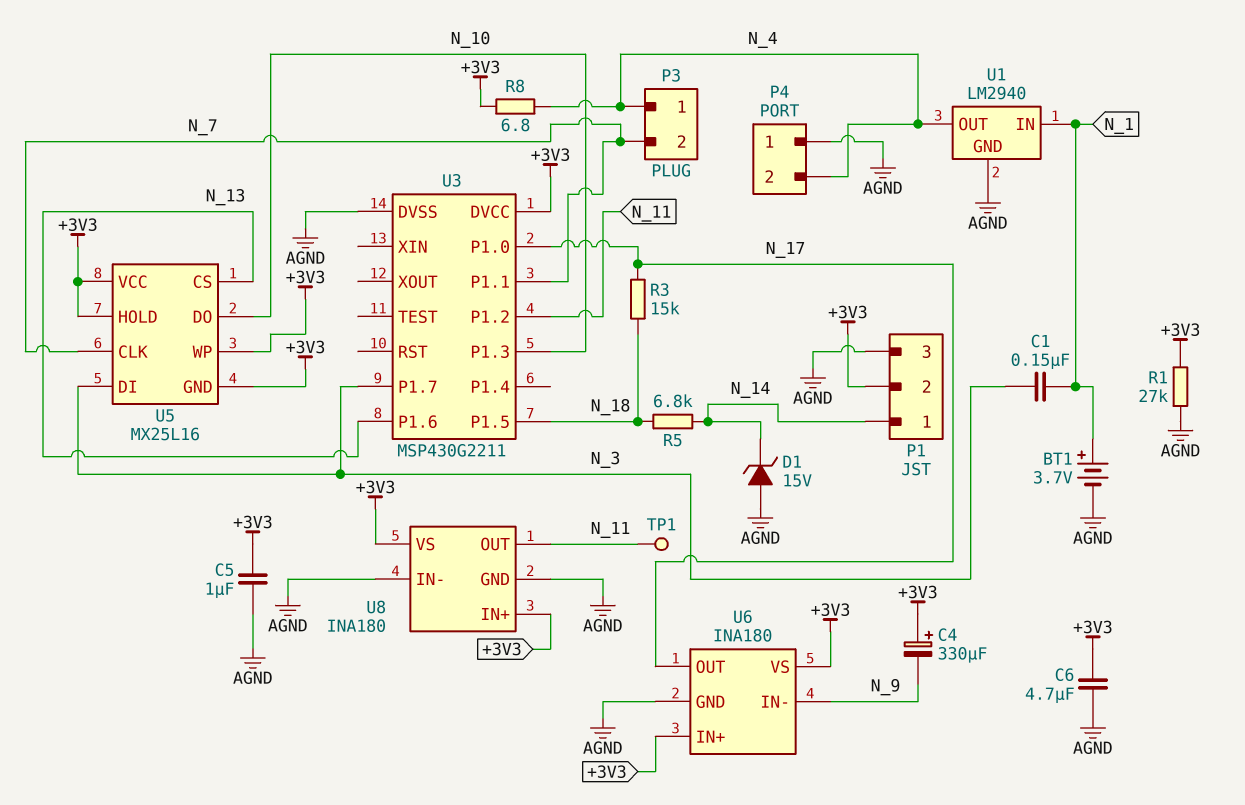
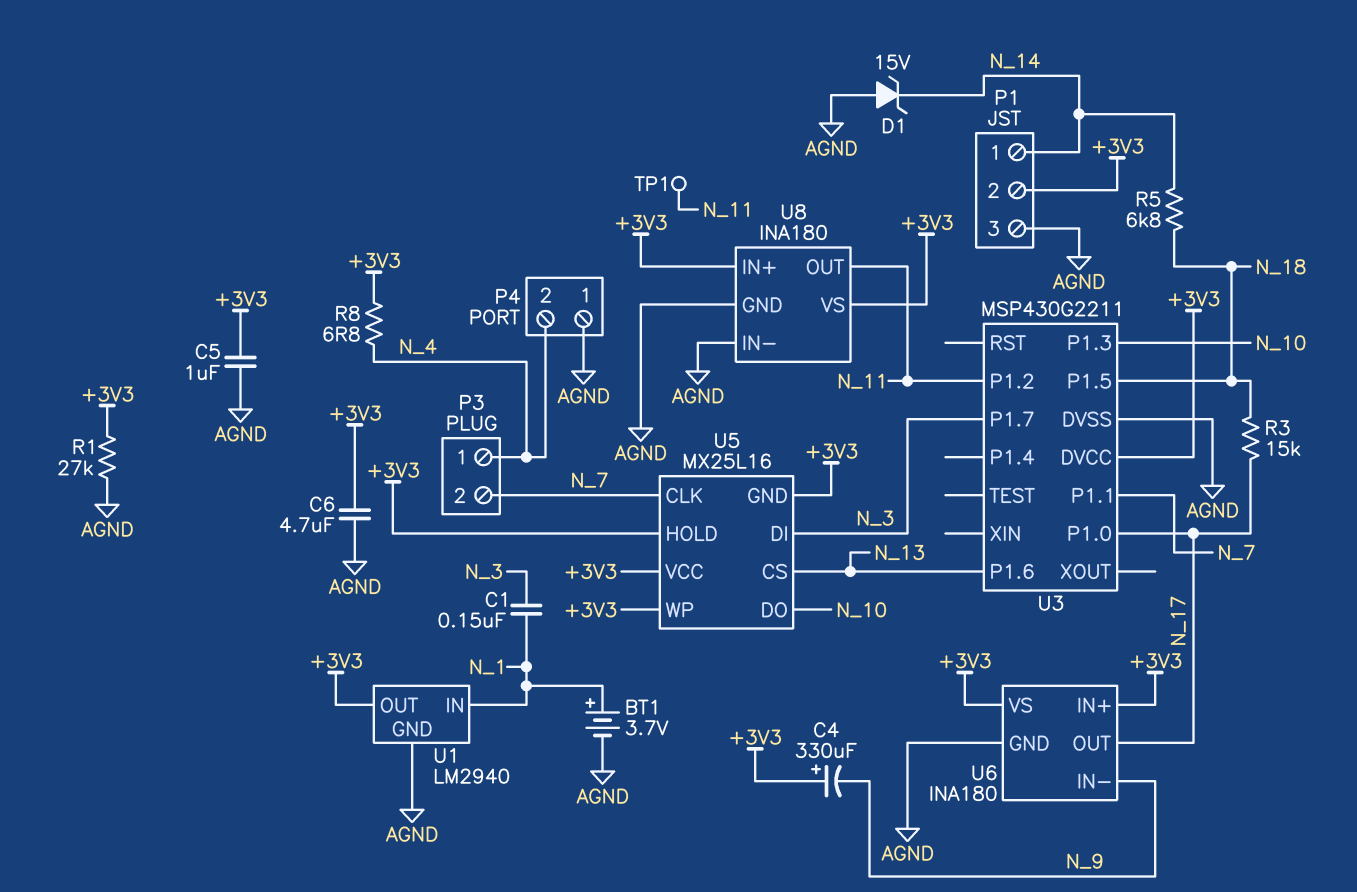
U1 pin OUT: N_4 -> +3V3

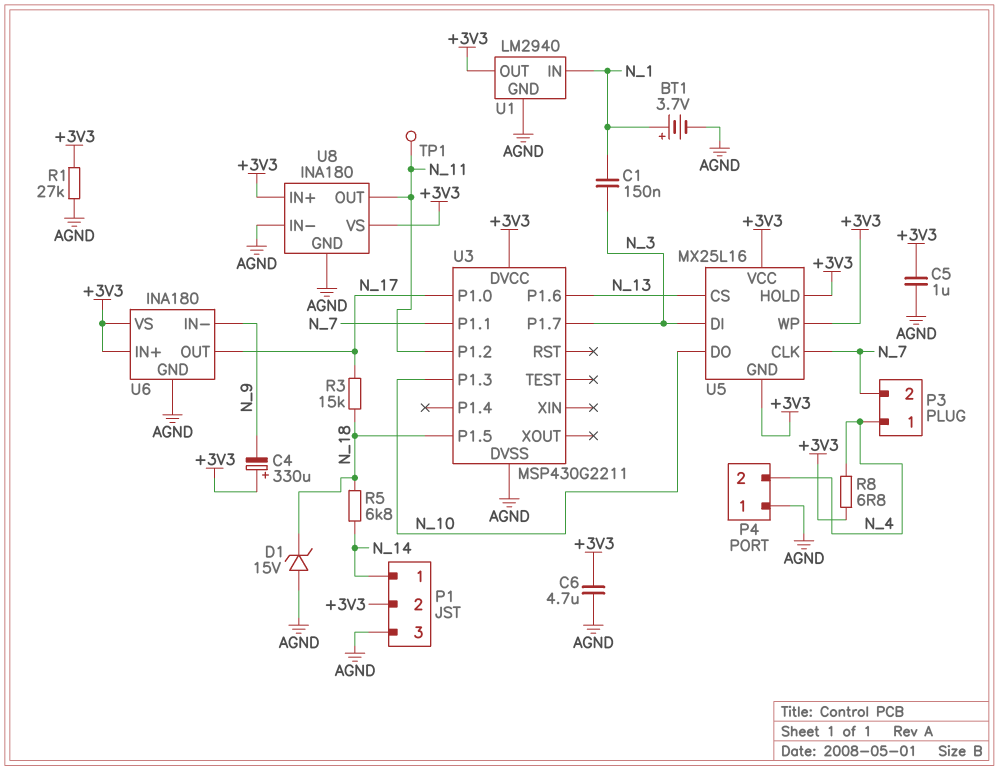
D1: zener 15V (A AGND, K N_14) -> zener 15V (A AGND, K N_18)

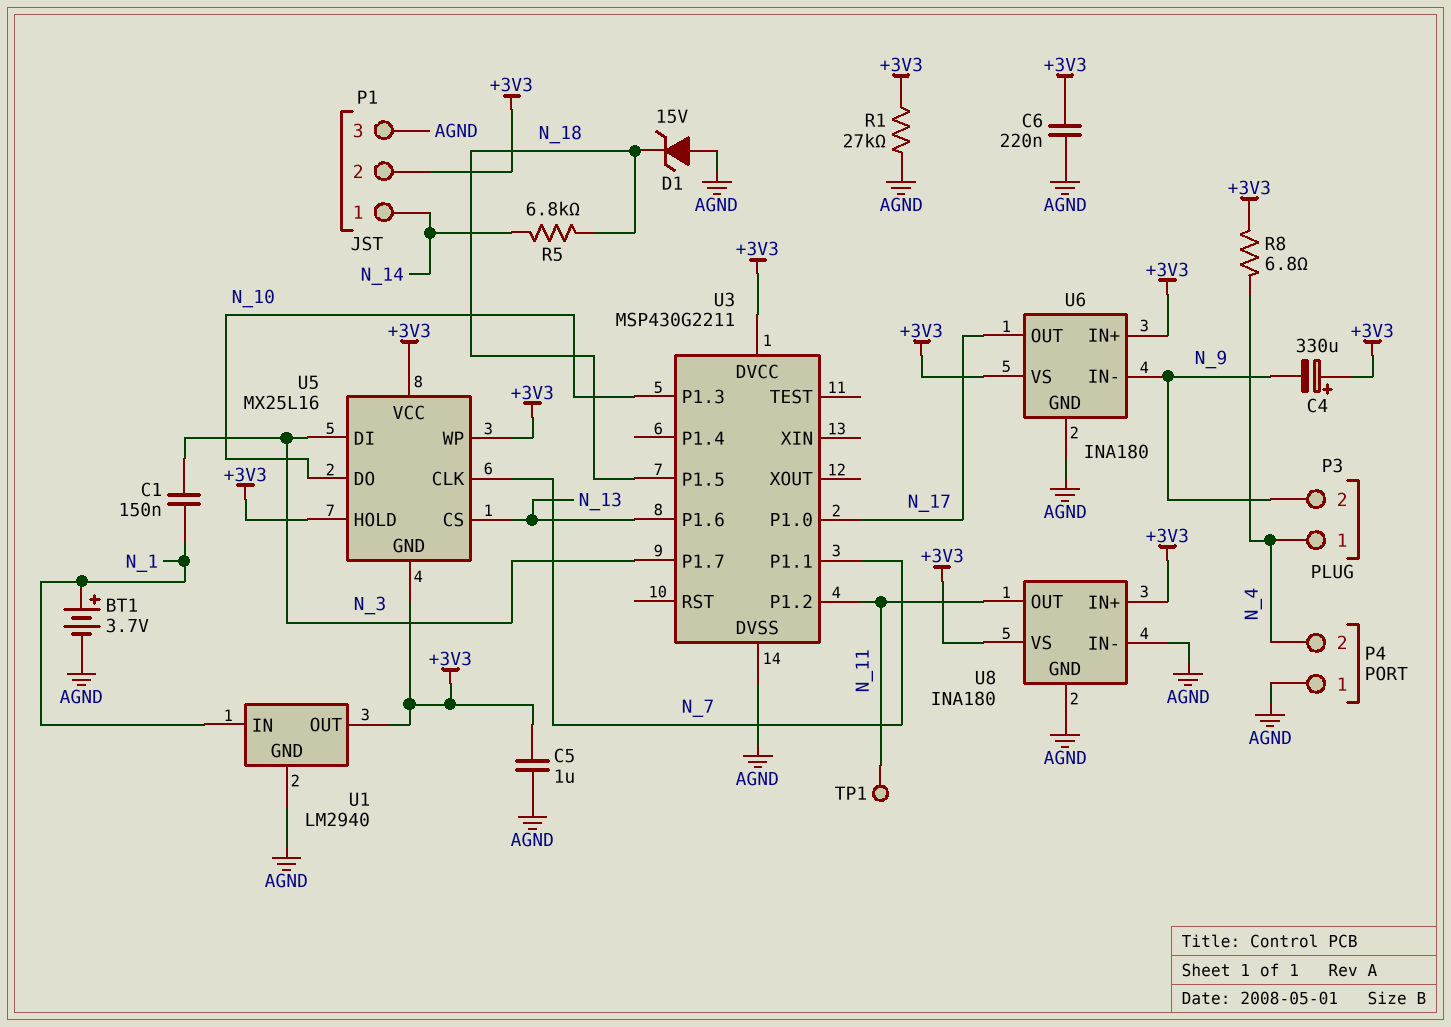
C6: 4.7uF (+3V3, AGND) -> 220nF (+3V3, AGND)
P3 pin 2: N_7 -> N_9
R3: 15k (N_17, N_18) -> none

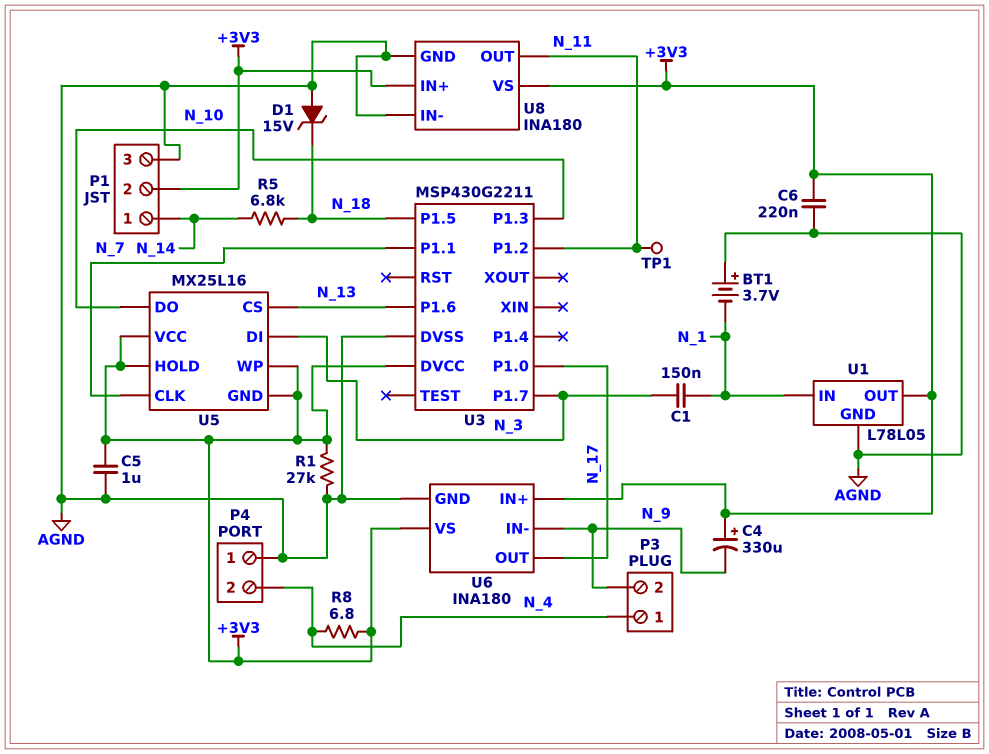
BT1: 3.7V (plus N_1, minus AGND) -> 3.7V (plus AGND, minus N_1)
U1: LM2940 -> L78L05

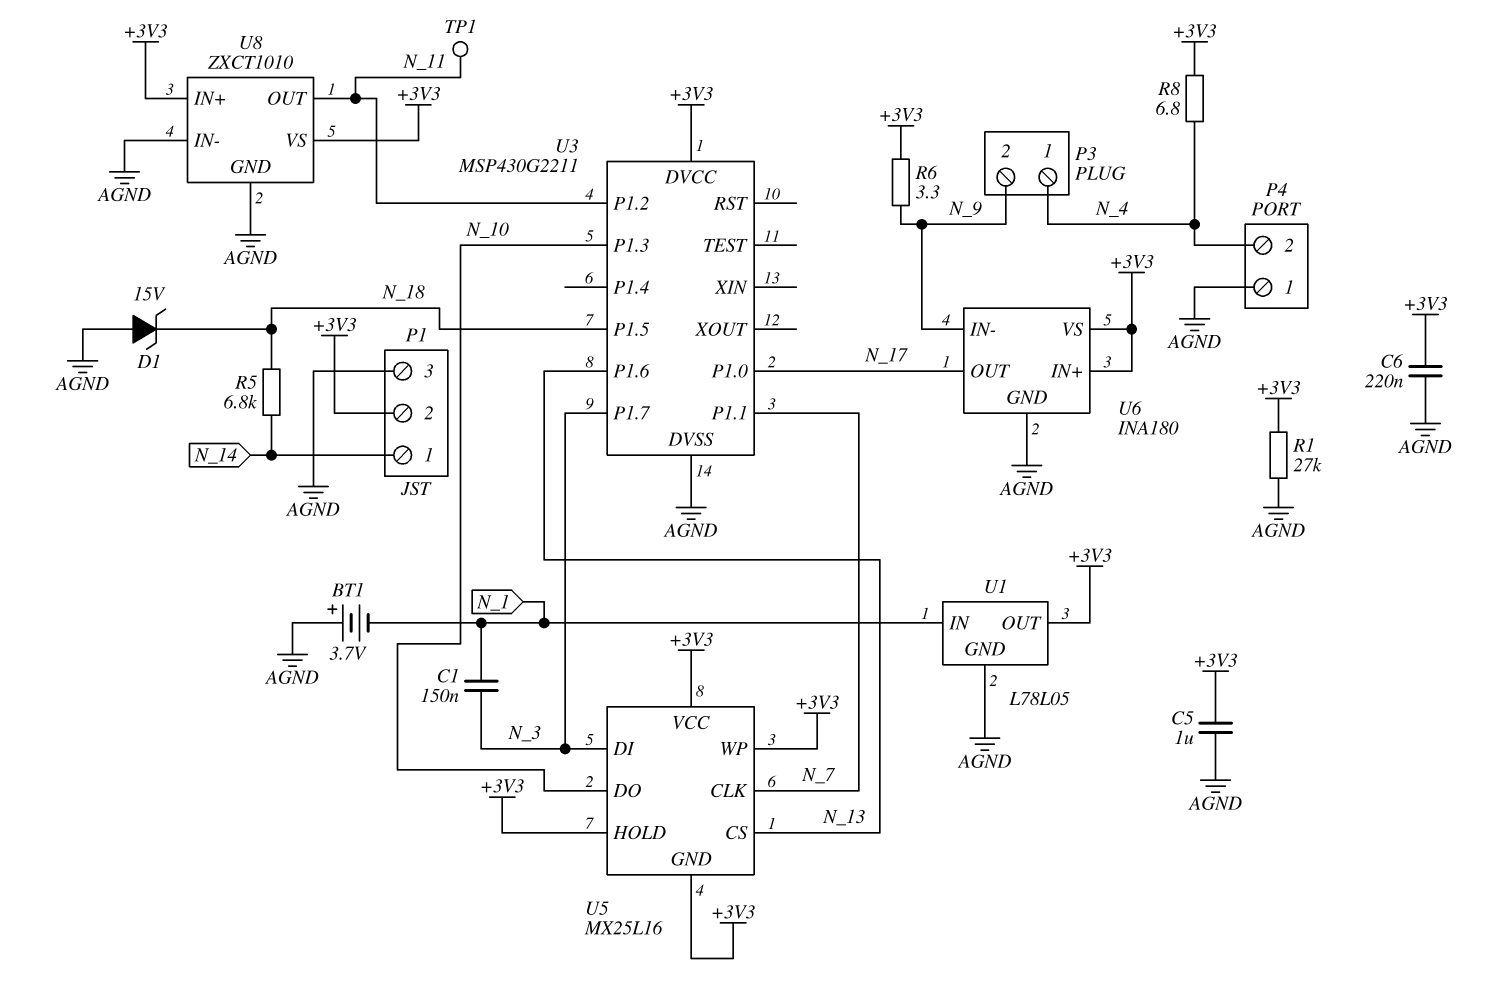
C4: 330uF (plus +3V3, minus N_9) -> none
R6: none -> 3.3 (+3V3, N_9)
U8: INA180 -> ZXCT1010

